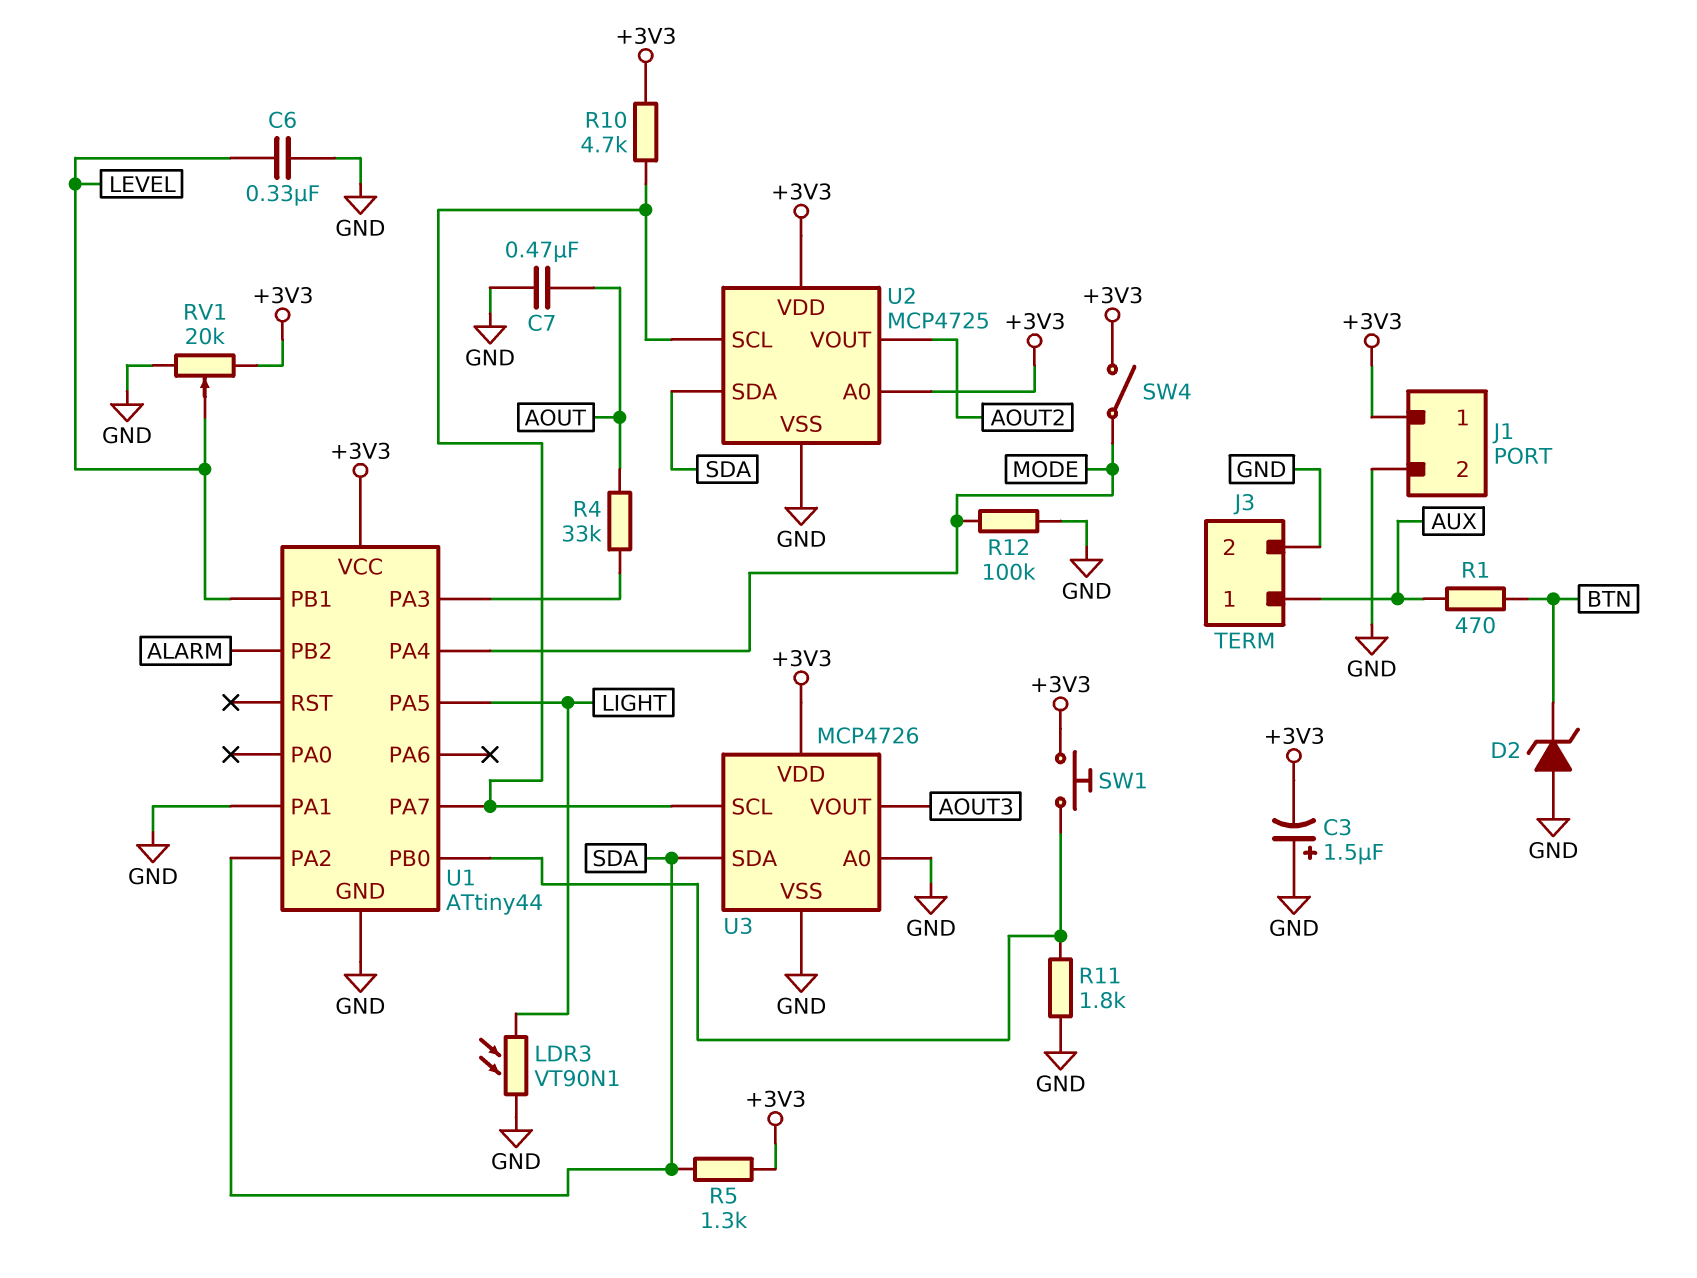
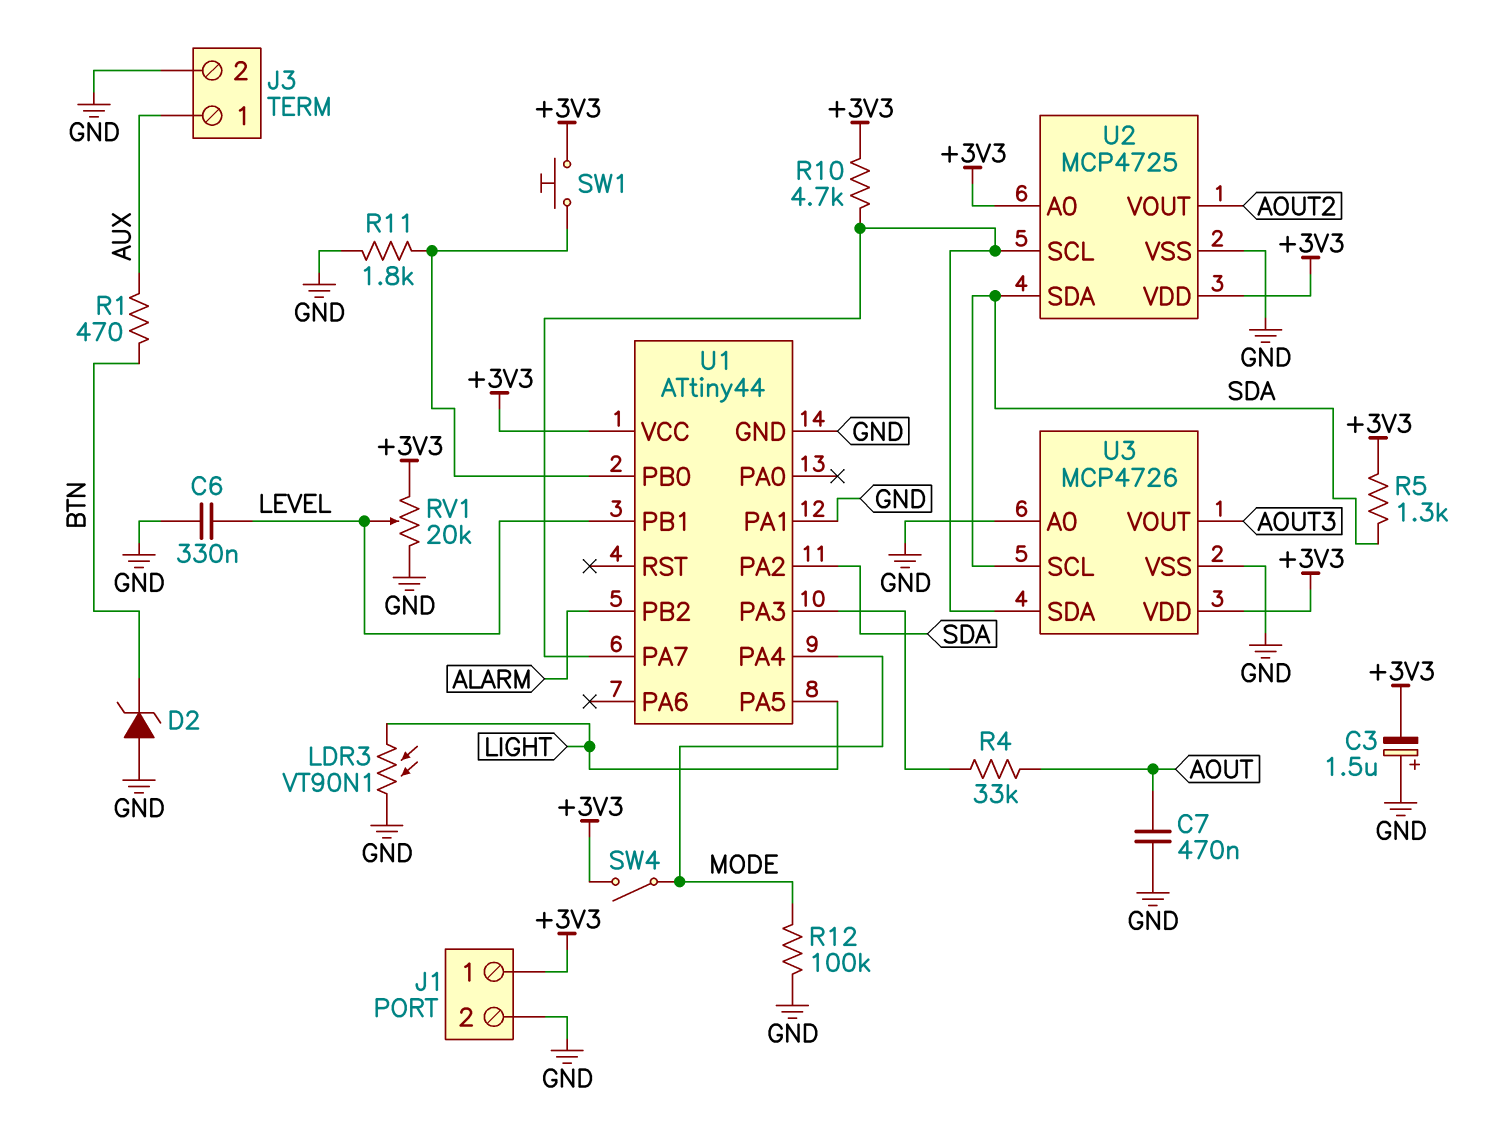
U3 pin SCL: U1/PA7 -> SDA
U3 pin SDA: SDA -> U1/PA7

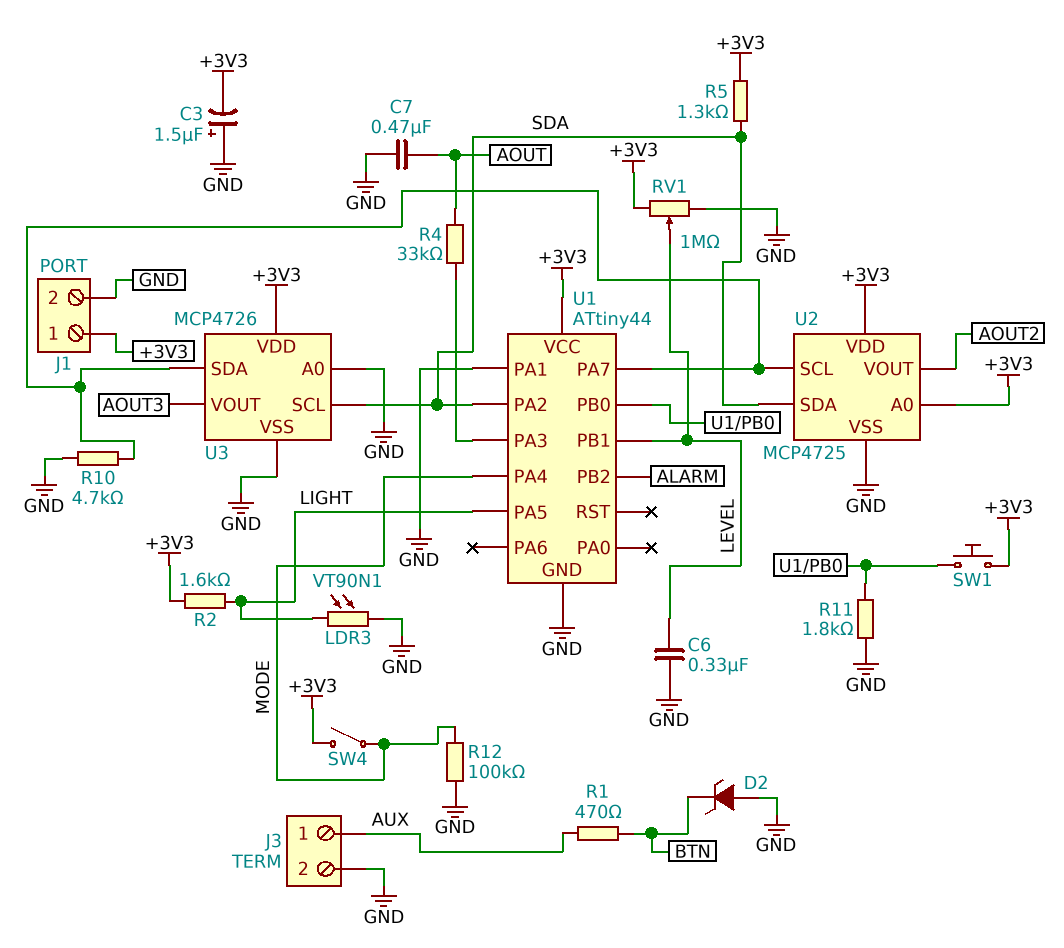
R2: none -> 1.6k (+3V3, LIGHT)
R10: 4.7k (+3V3, U1/PA7) -> 4.7k (GND, U1/PA7)
RV1: 20k (+3V3, GND, wiper LEVEL) -> 1M (+3V3, GND, wiper LEVEL)

